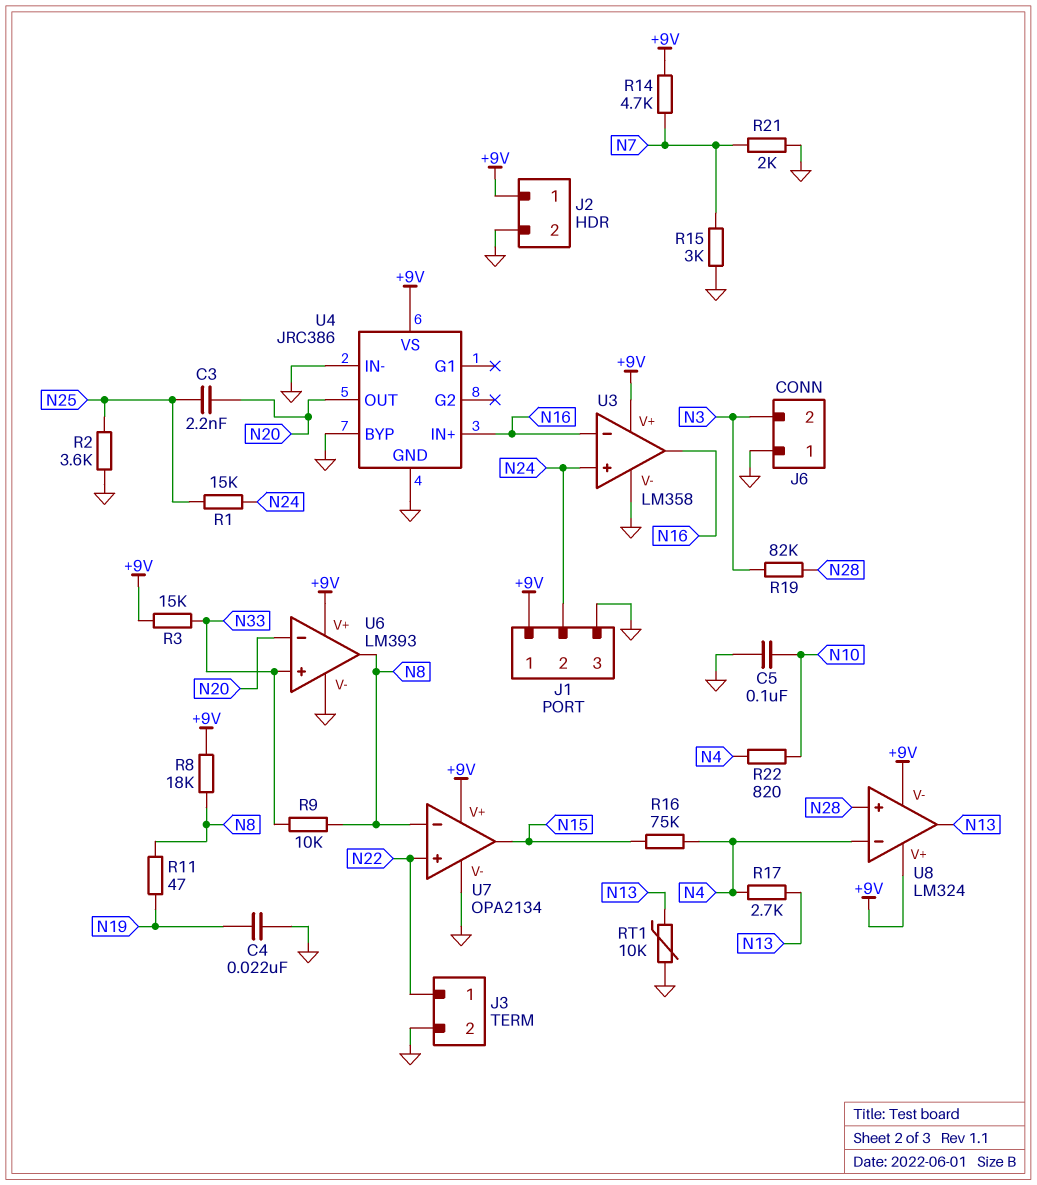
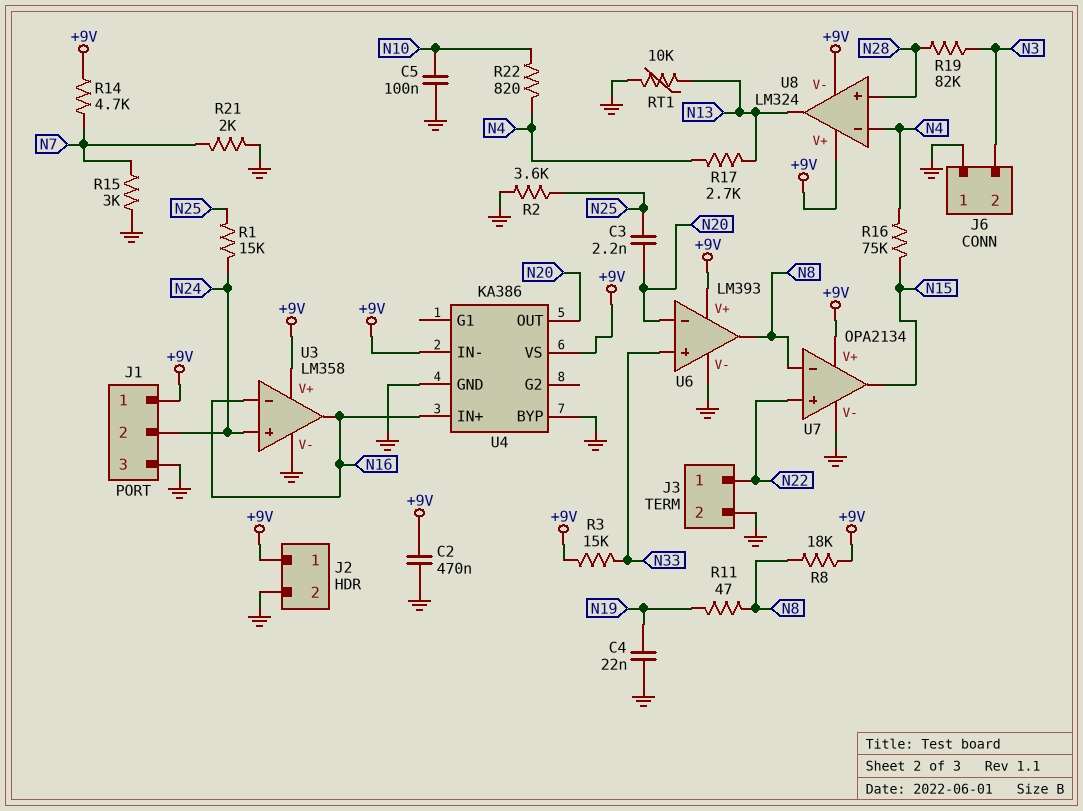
C2: none -> 470nF (+9V, GND)
R9: 10k (N8, N33) -> none
U4: JRC386 -> KA386
U4 pin IN-: GND -> +9V

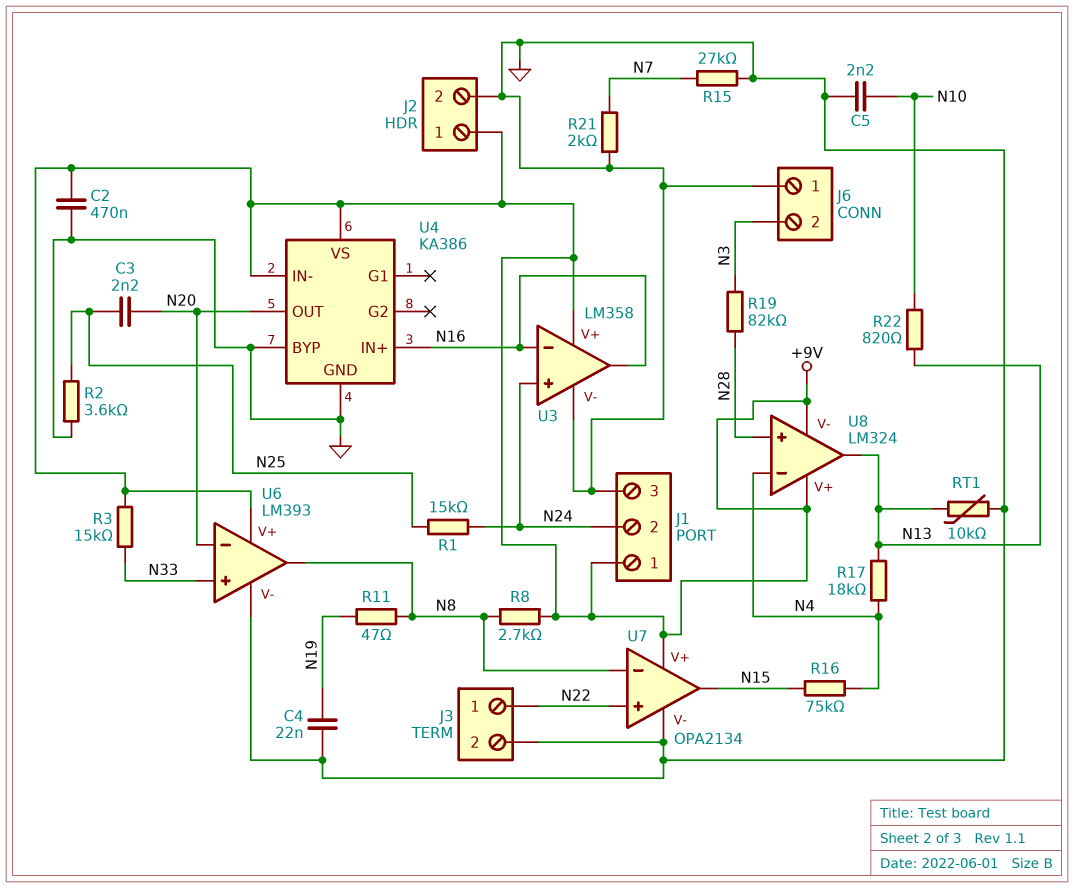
C5: 100nF (GND, N10) -> 2.2nF (GND, N10)
R8: 18k (+9V, N8) -> 2.7k (+9V, N8)
R14: 4.7k (+9V, N7) -> none
R15: 3k (GND, N7) -> 27k (GND, N7)
R17: 2.7k (N4, N13) -> 18k (N4, N13)
R22: 820 (N4, N10) -> 820 (N10, N13)

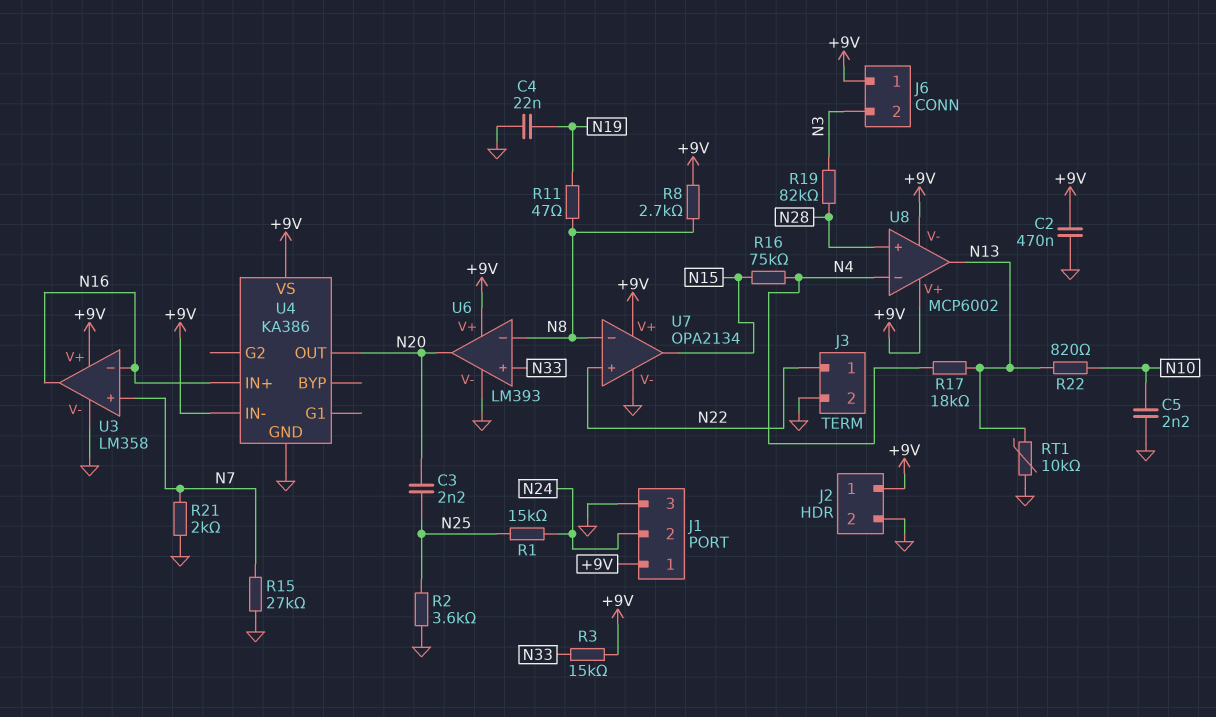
J6 pin 1: GND -> +9V
U3 pin in+: N24 -> N7
U4 pin BYP: GND -> none
U6 pin in-: N20 -> N8
U6 pin out: N8 -> N20
U8: LM324 -> MCP6002

